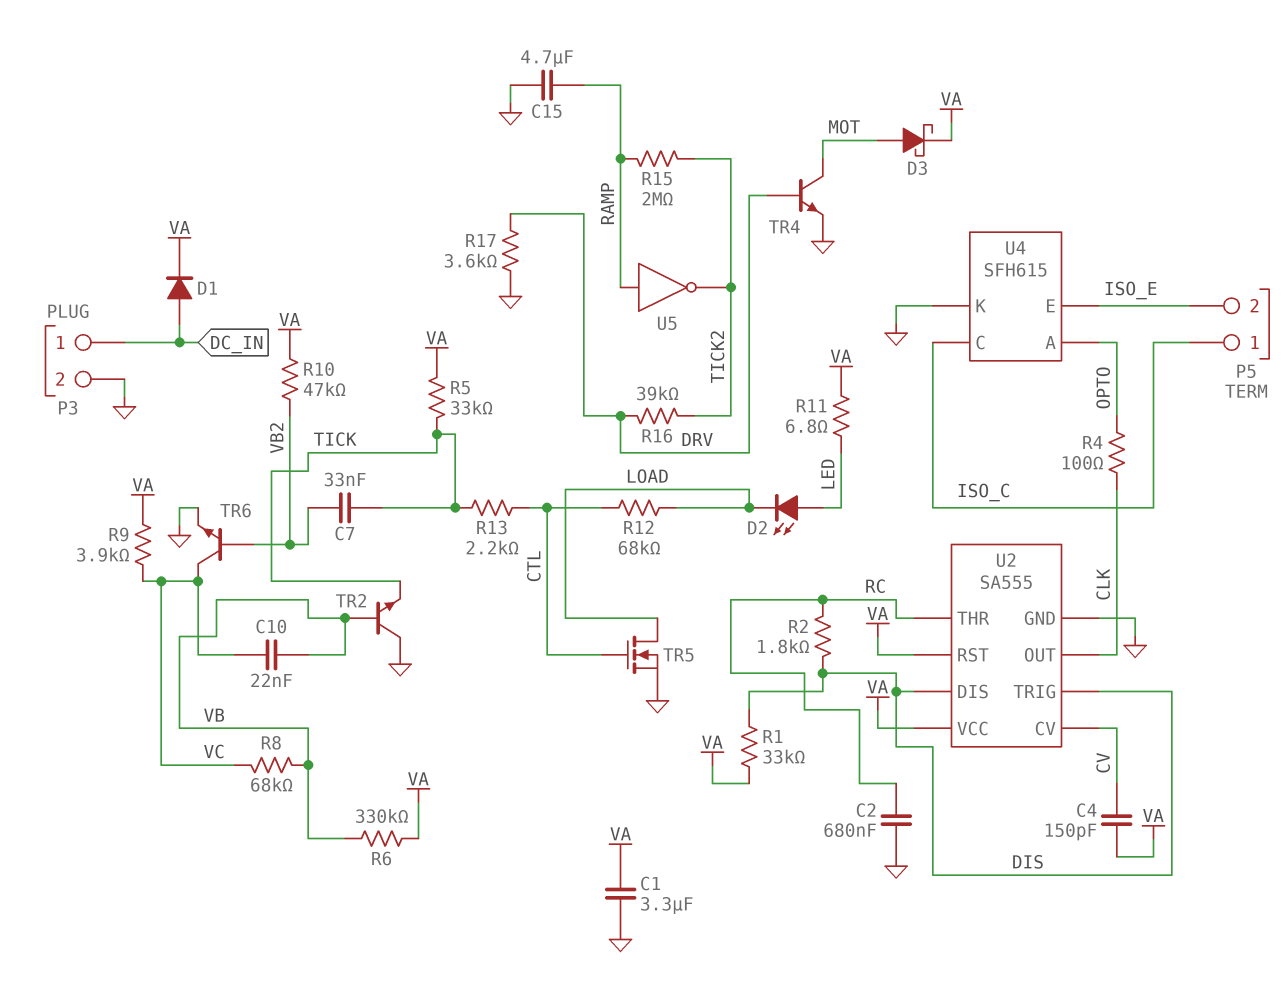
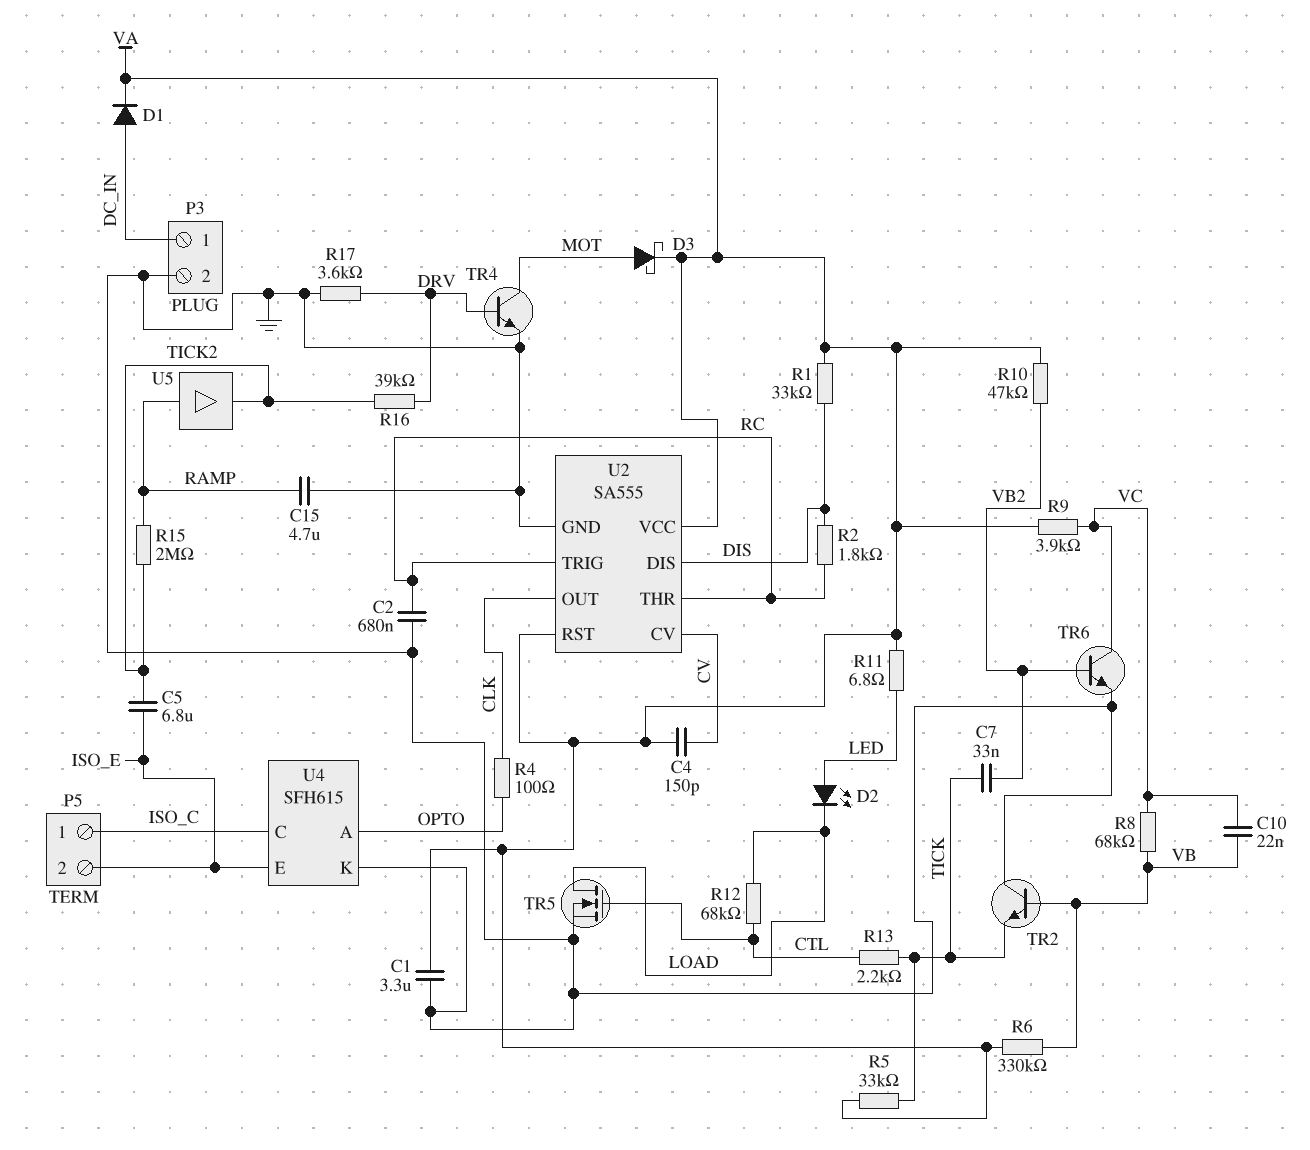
C5: none -> 6.8uF (ISO_E, TICK2)
U2 pin TRIG: DIS -> RC
U5: NOT (in RAMP, out TICK2) -> buffer (in RAMP, out TICK2)

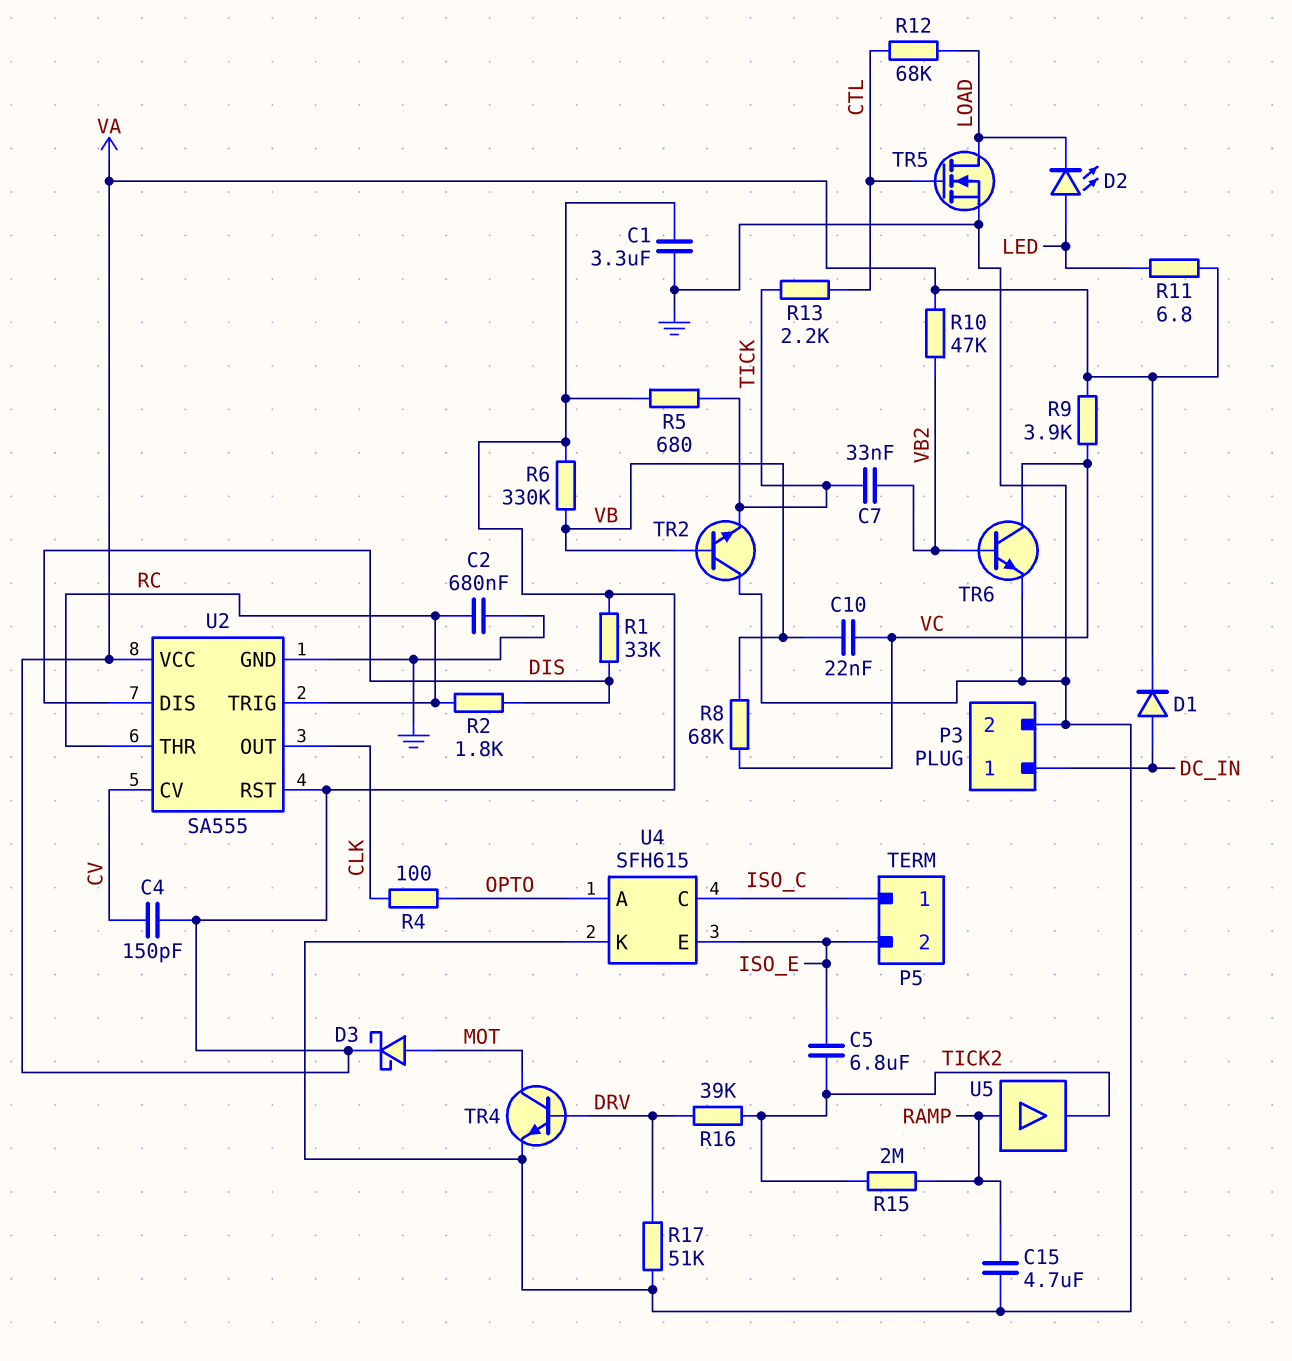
R5: 33k (TICK, VA) -> 680 (TICK, VA)
R17: 3.6k (DRV, GND) -> 51k (DRV, GND)

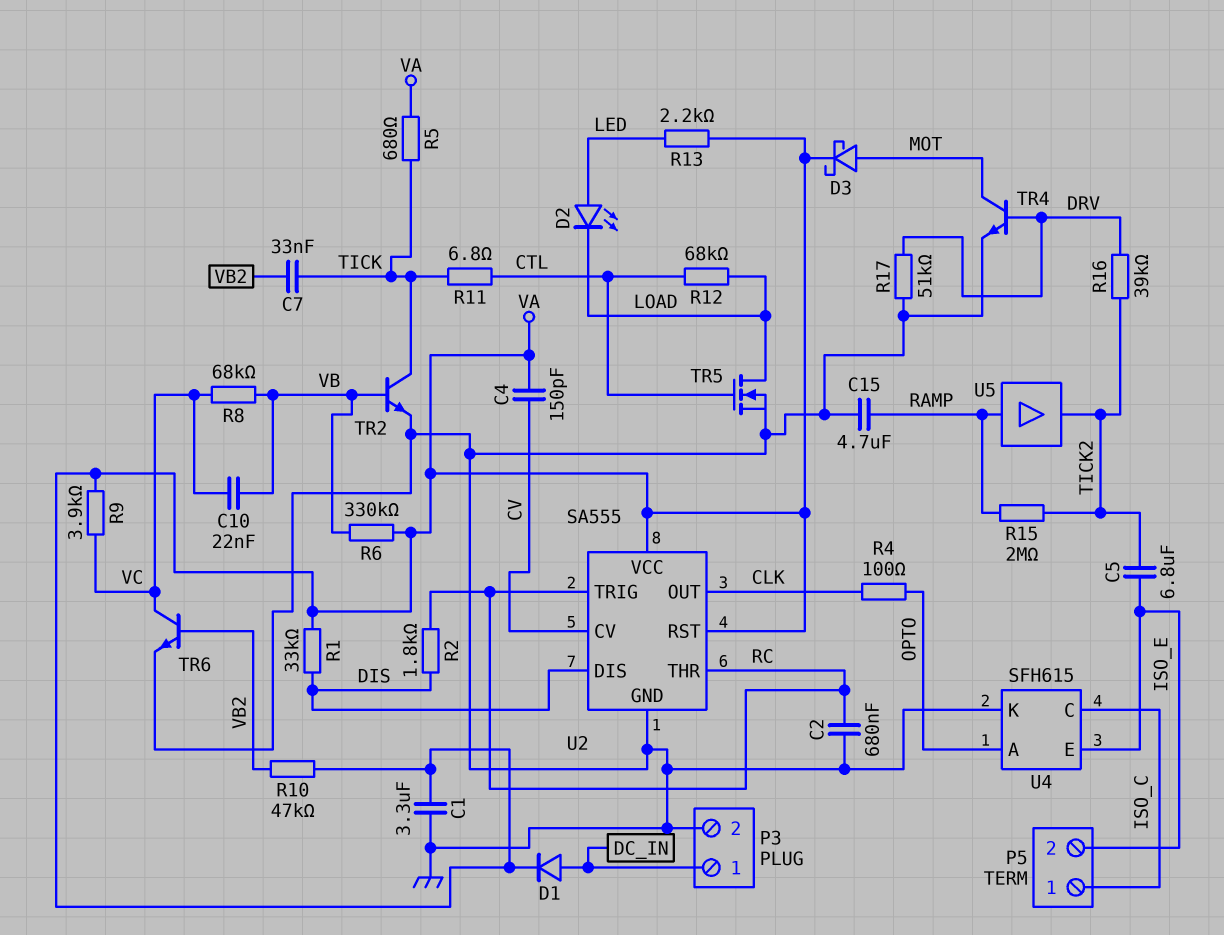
R11: 6.8 (LED, VA) -> 6.8 (CTL, TICK)
R13: 2.2k (CTL, TICK) -> 2.2k (LED, VA)
TR2: NPN (B VB, C GND, E TICK) -> NPN (B VB, C TICK, E GND)

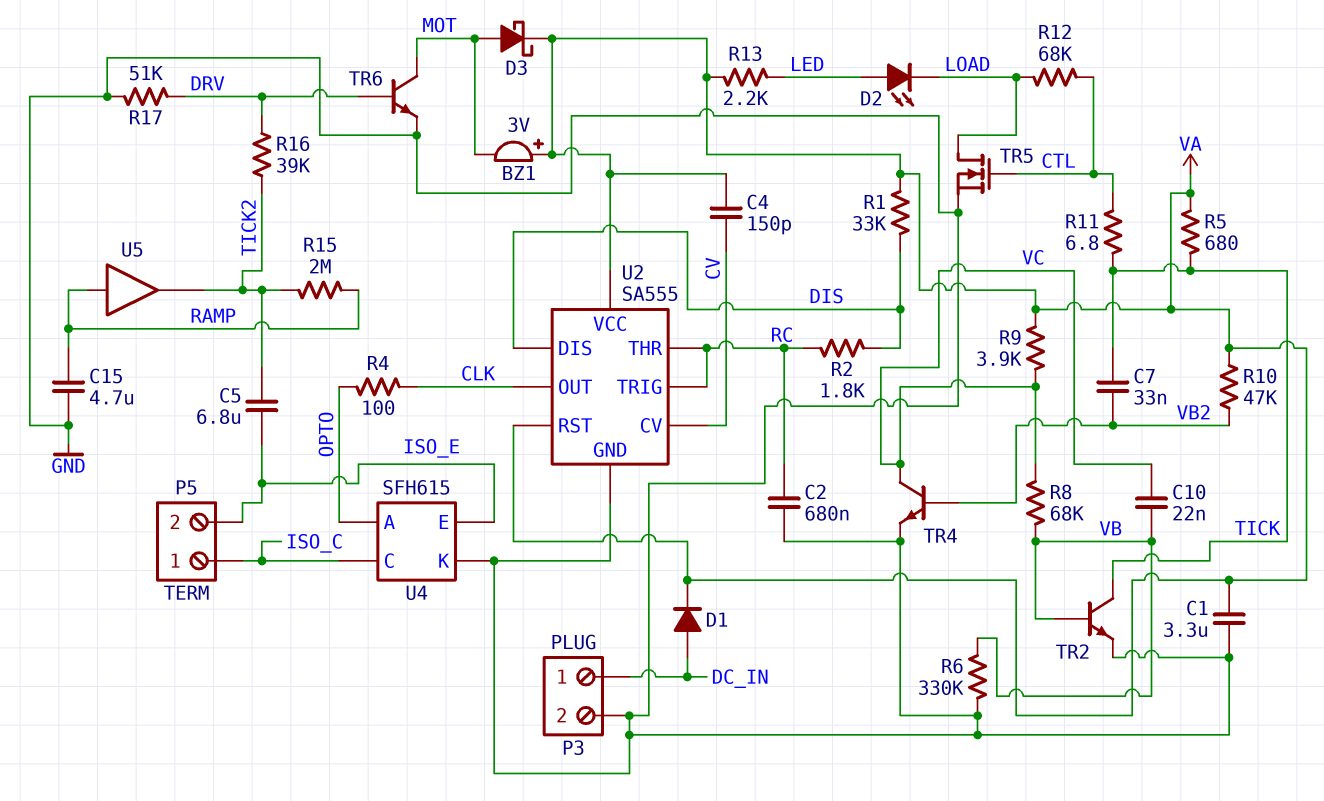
BZ1: none -> buzzer 3V (plus VA, minus MOT)
R6: 330k (VA, VB) -> 330k (GND, VB)
TR4: NPN (B DRV, C MOT, E GND) -> NPN (B VB2, C VC, E GND)
TR6: NPN (B VB2, C VC, E GND) -> NPN (B DRV, C MOT, E GND)

